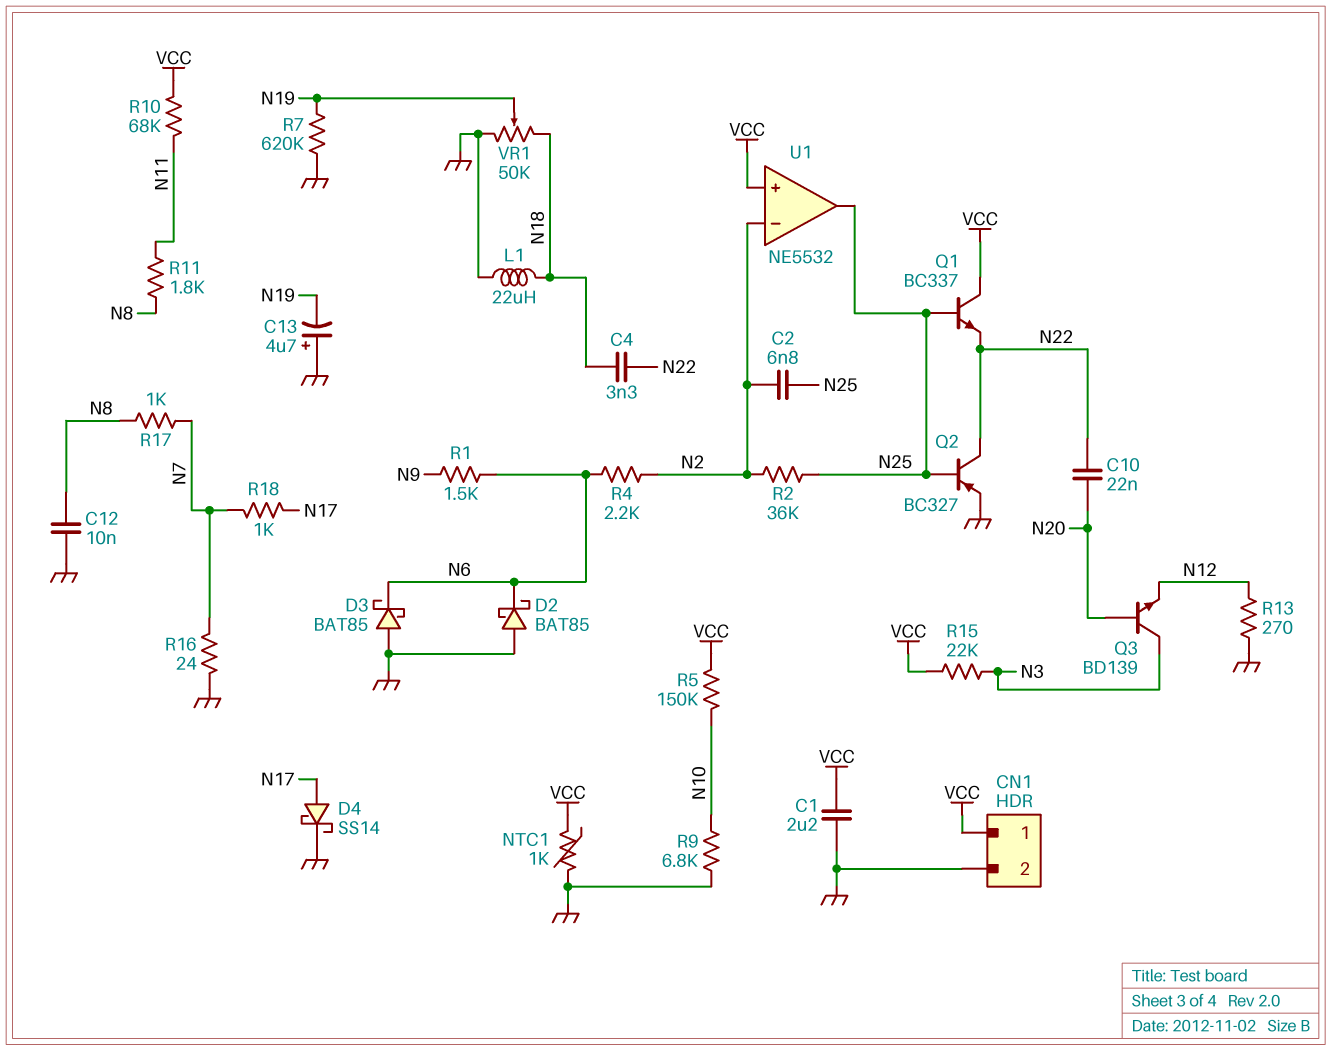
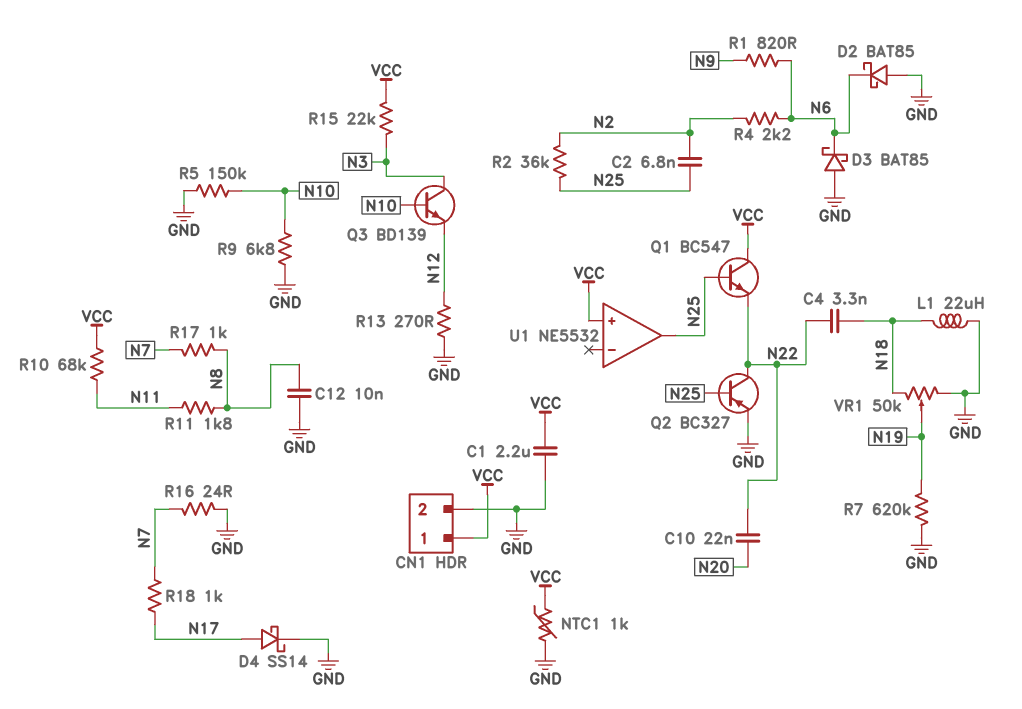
C13: 4.7uF (plus GND, minus N19) -> none
Q1: NPN BC337 (B N25, C VCC, E N22) -> NPN BC547 (B N25, C VCC, E N22)
Q3: NPN BD139 (B N20, C N3, E N12) -> NPN BD139 (B N10, C N3, E N12)
R1: 1.5k (N6, N9) -> 820 (N6, N9)
R5: 150k (N10, VCC) -> 150k (GND, N10)
U1 pin in-: N2 -> none

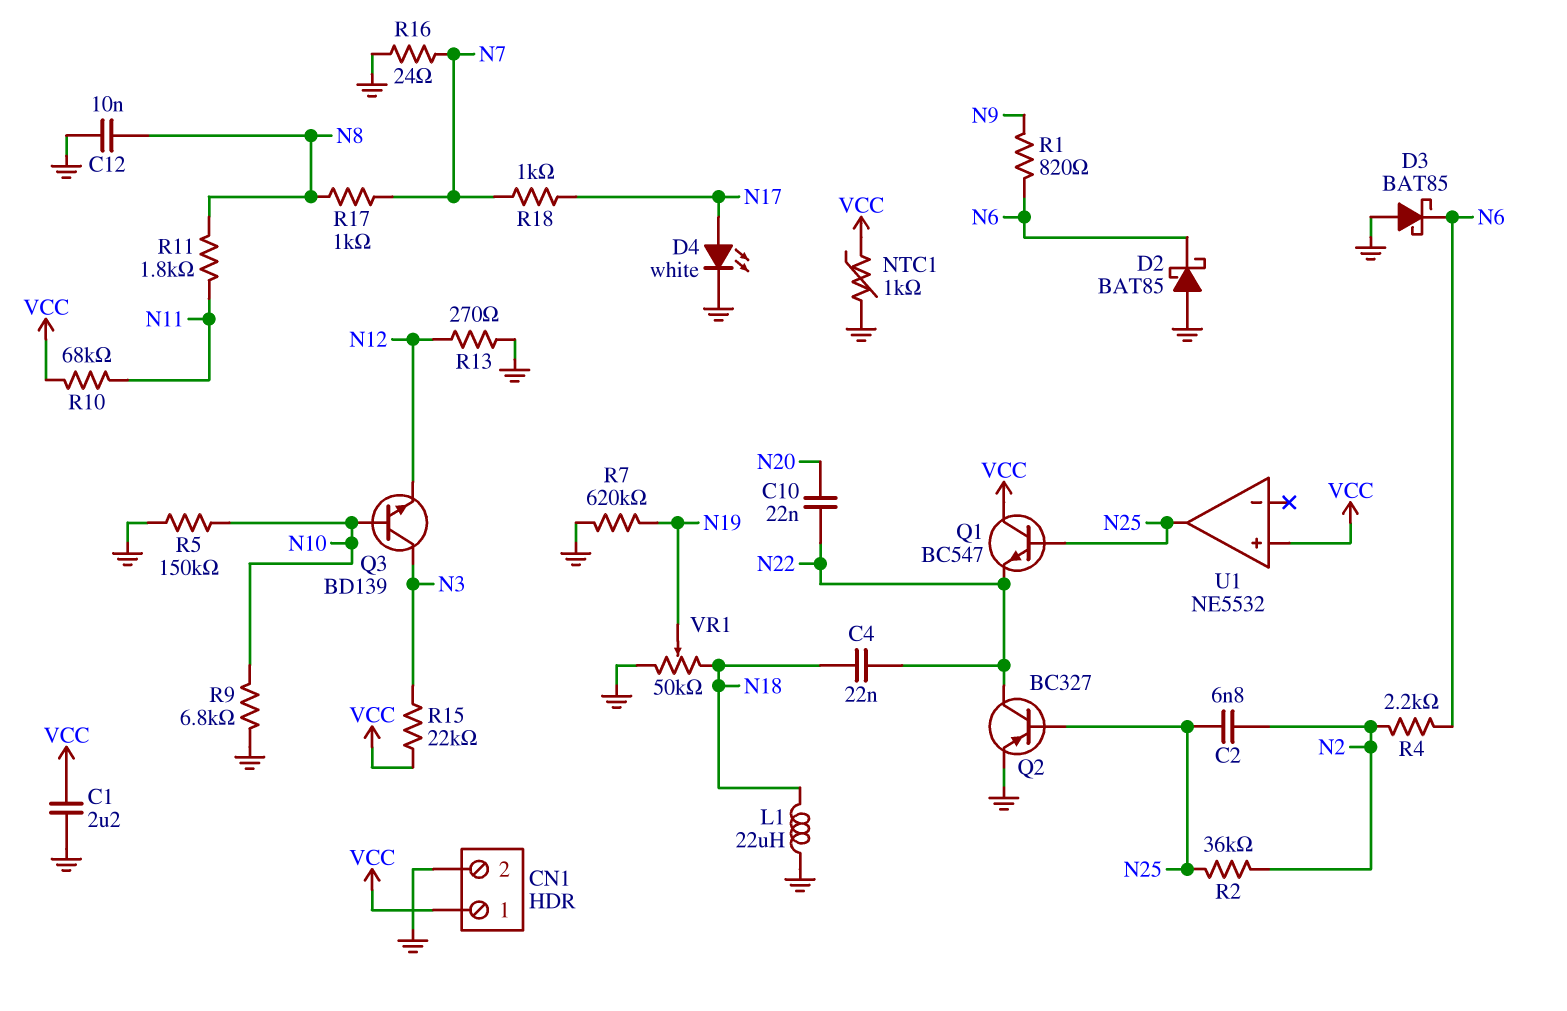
C4: 3.3nF (N18, N22) -> 22nF (N18, N22)
D4: schottky SS14 (A N17, K GND) -> LED white (A N17, K GND)

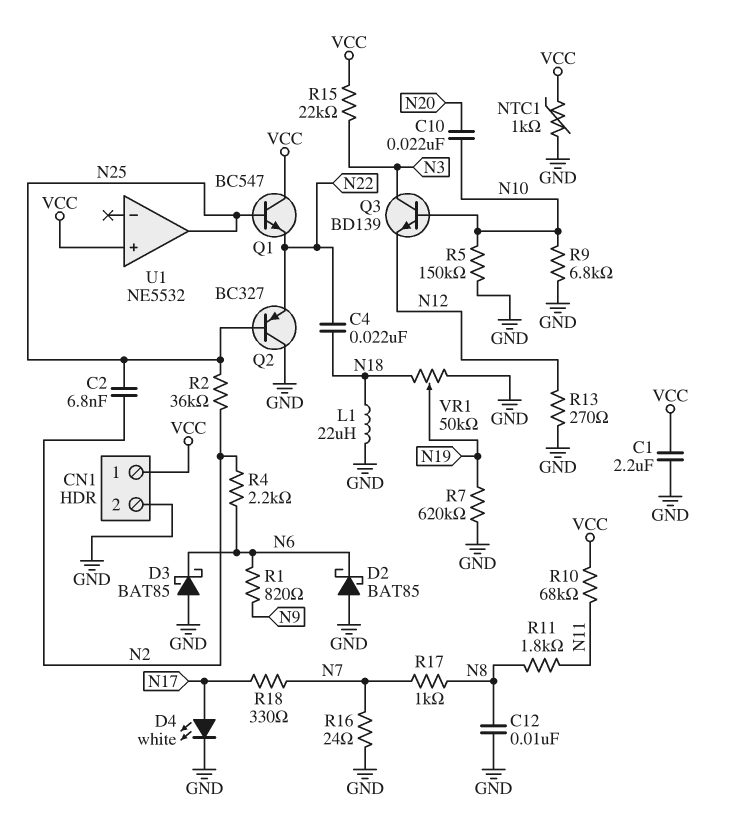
C10: 22nF (N20, N22) -> 22nF (N10, N20)
Q2: PNP BC327 (B N25, C N22, E GND) -> PNP BC327 (B N25, C GND, E N22)
R18: 1k (N7, N17) -> 330 (N7, N17)

